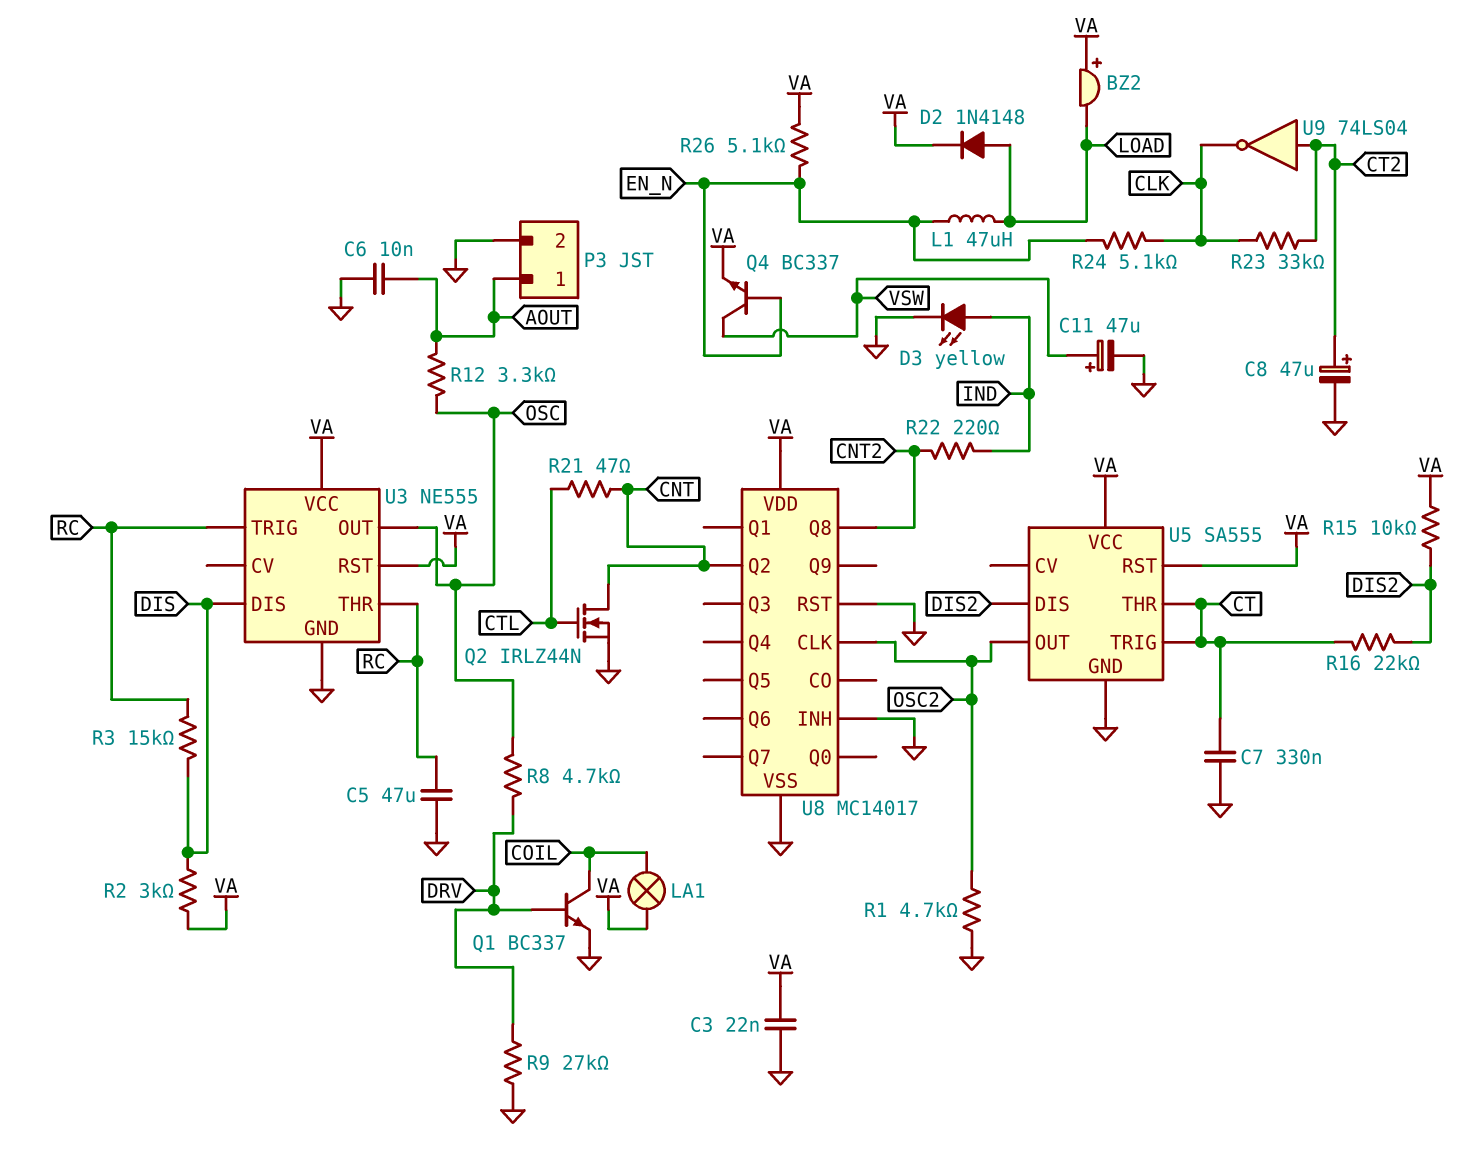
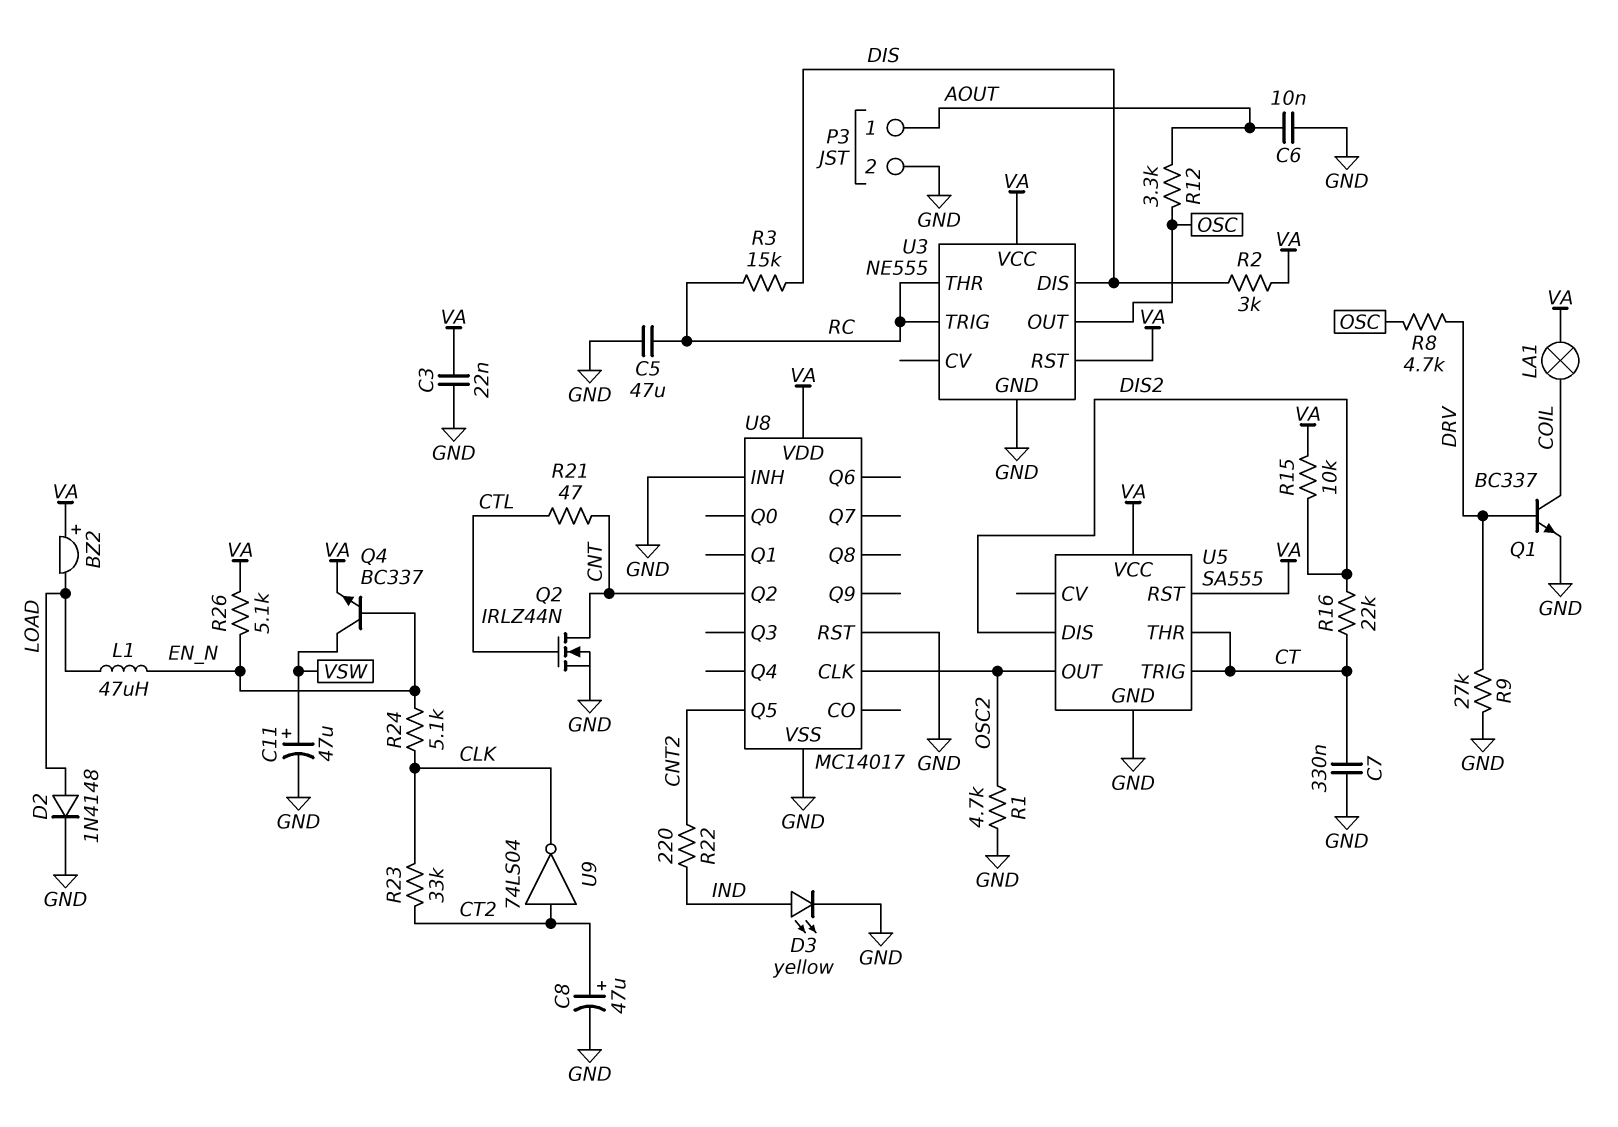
D2: diode 1N4148 (A LOAD, K VA) -> diode 1N4148 (A LOAD, K GND)
U8 pin Q5: none -> CNT2
U8 pin Q8: CNT2 -> none

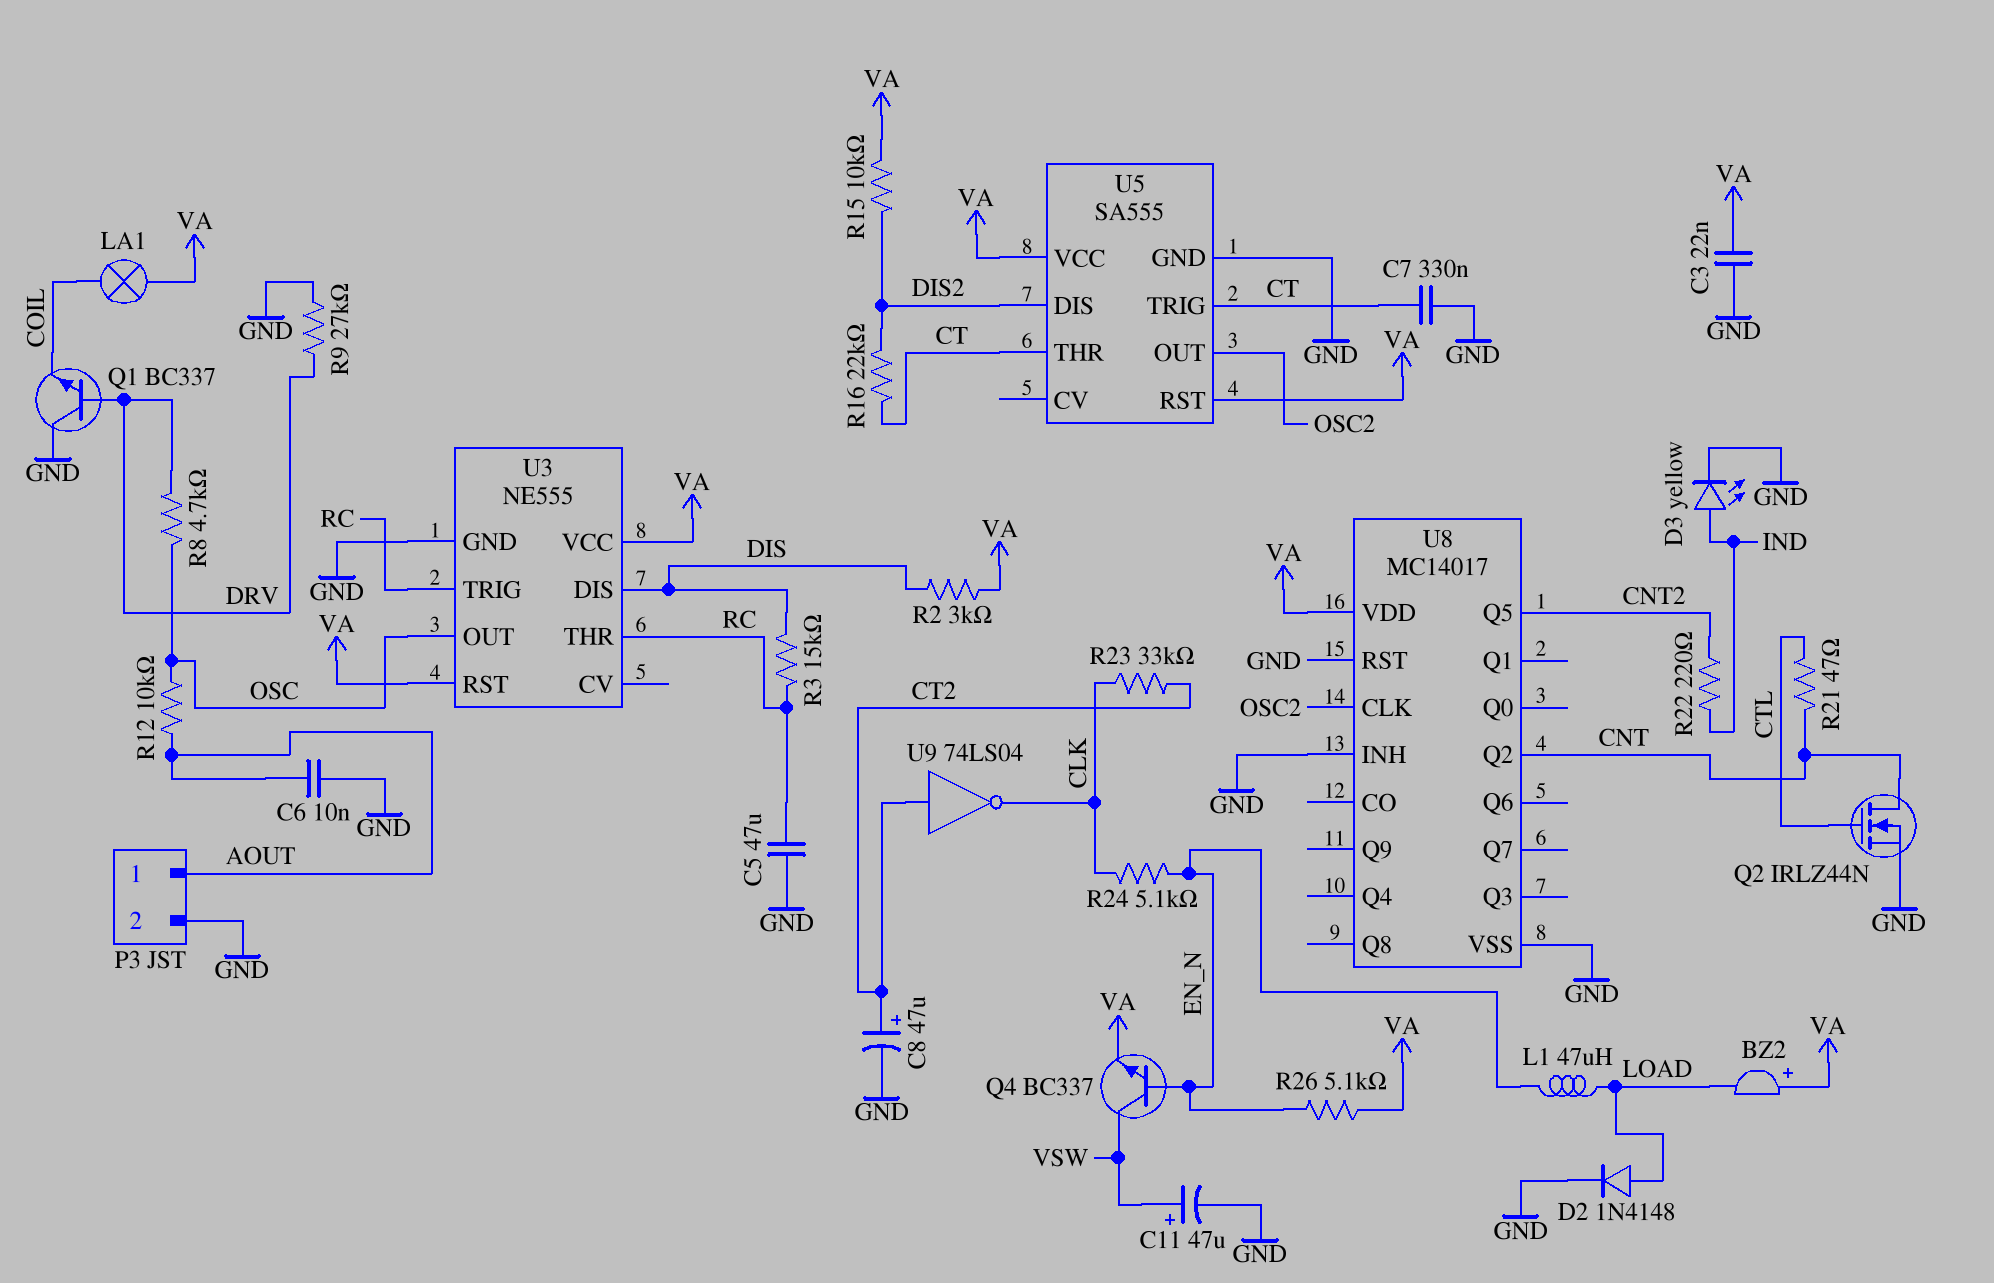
Q1: NPN BC337 (B DRV, C COIL, E GND) -> NPN BC337 (B DRV, C GND, E COIL)
R1: 4.7k (GND, OSC2) -> none
R12: 3.3k (AOUT, OSC) -> 10k (AOUT, OSC)

